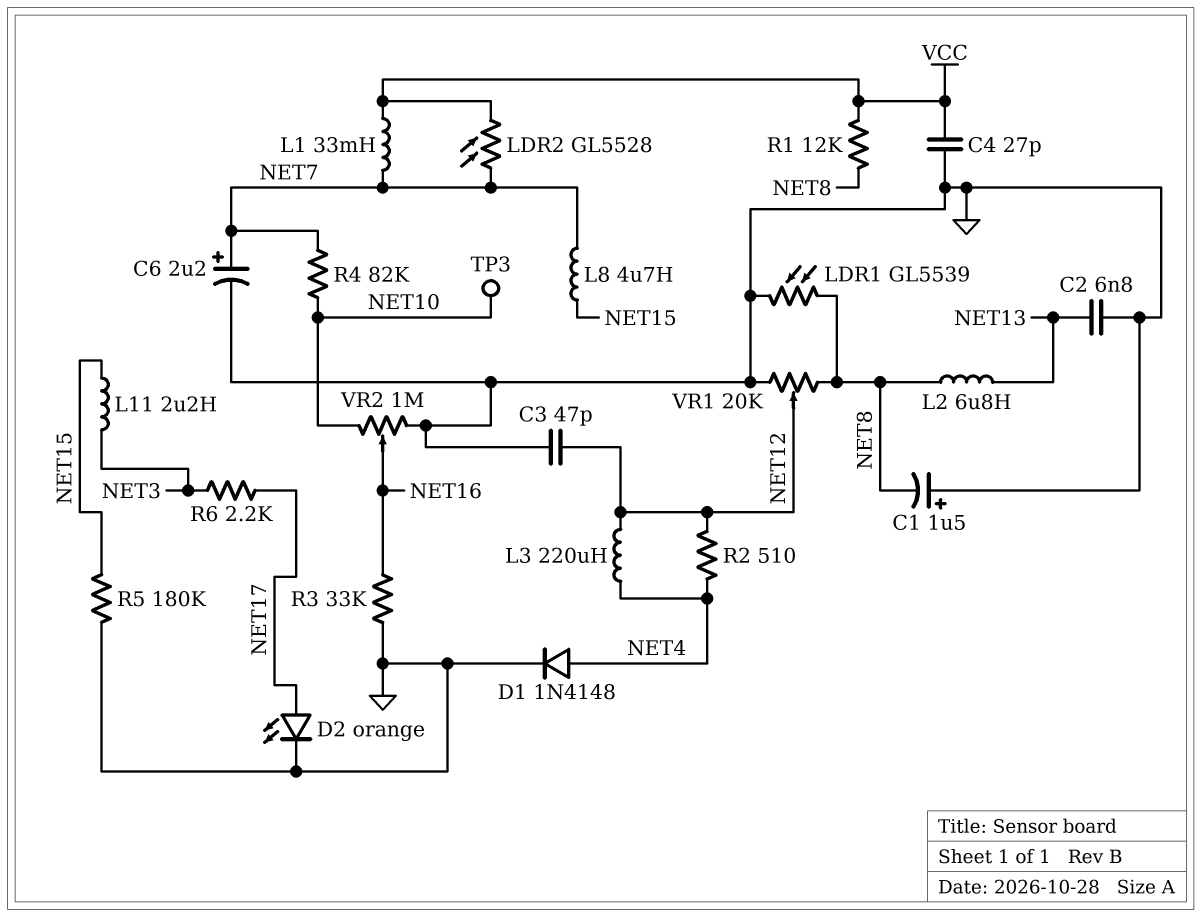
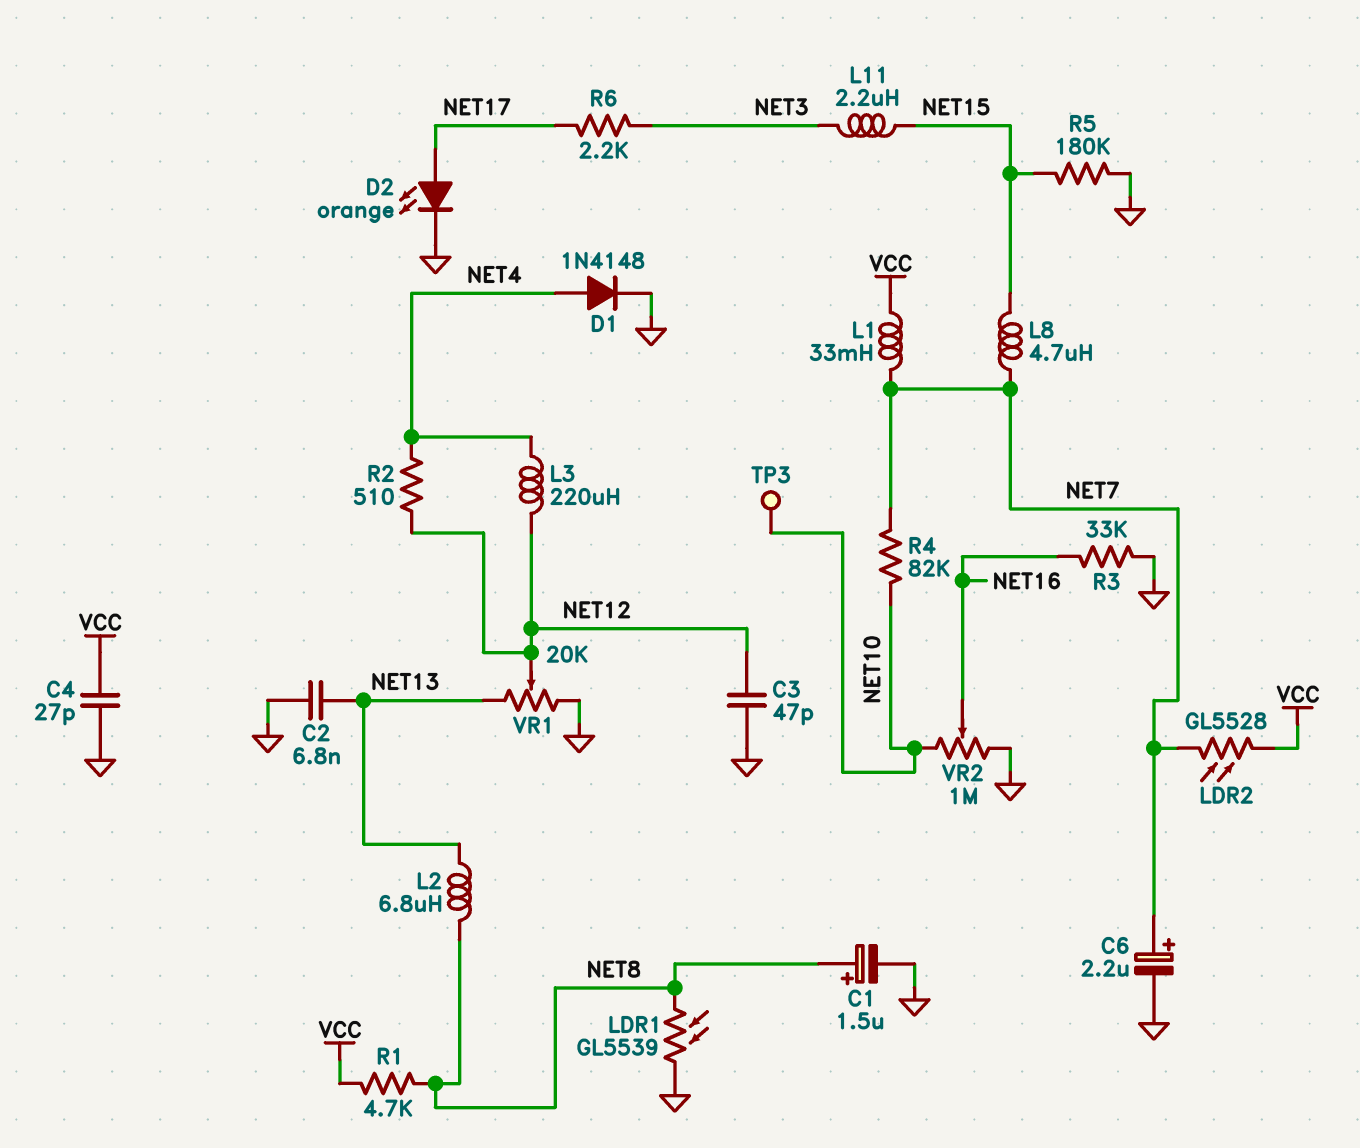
C1: 1.5uF (plus GND, minus NET8) -> 1.5uF (plus NET8, minus GND)
R1: 12k (NET8, VCC) -> 4.7k (NET8, VCC)
VR1: 20k (GND, NET8, wiper NET12) -> 20k (GND, NET13, wiper NET12)

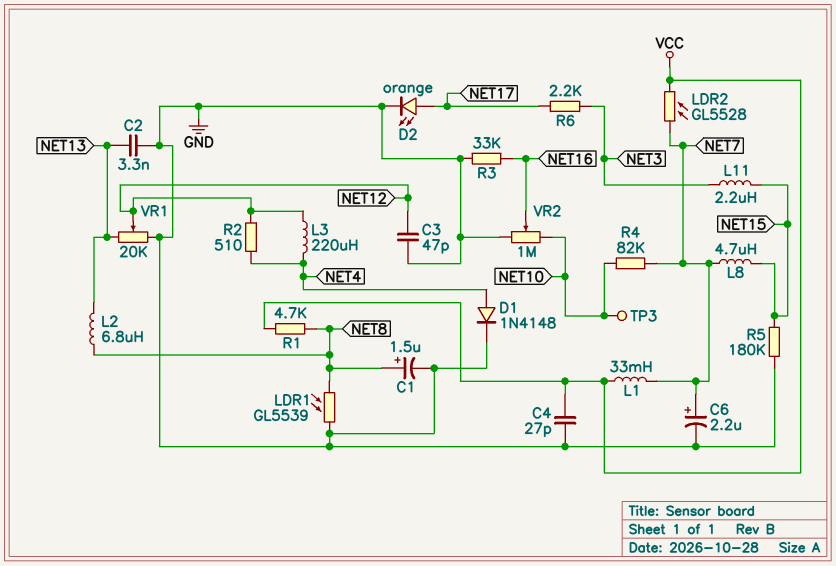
C2: 6.8nF (GND, NET13) -> 3.3nF (GND, NET13)

